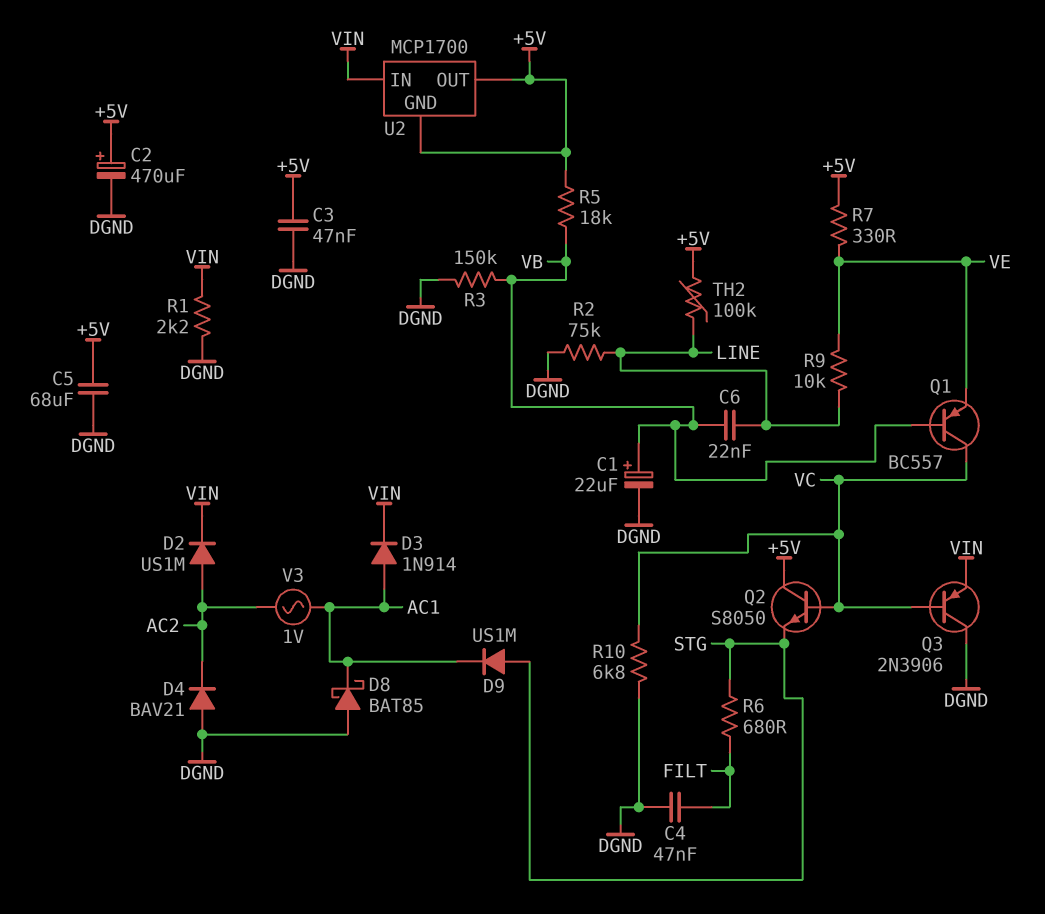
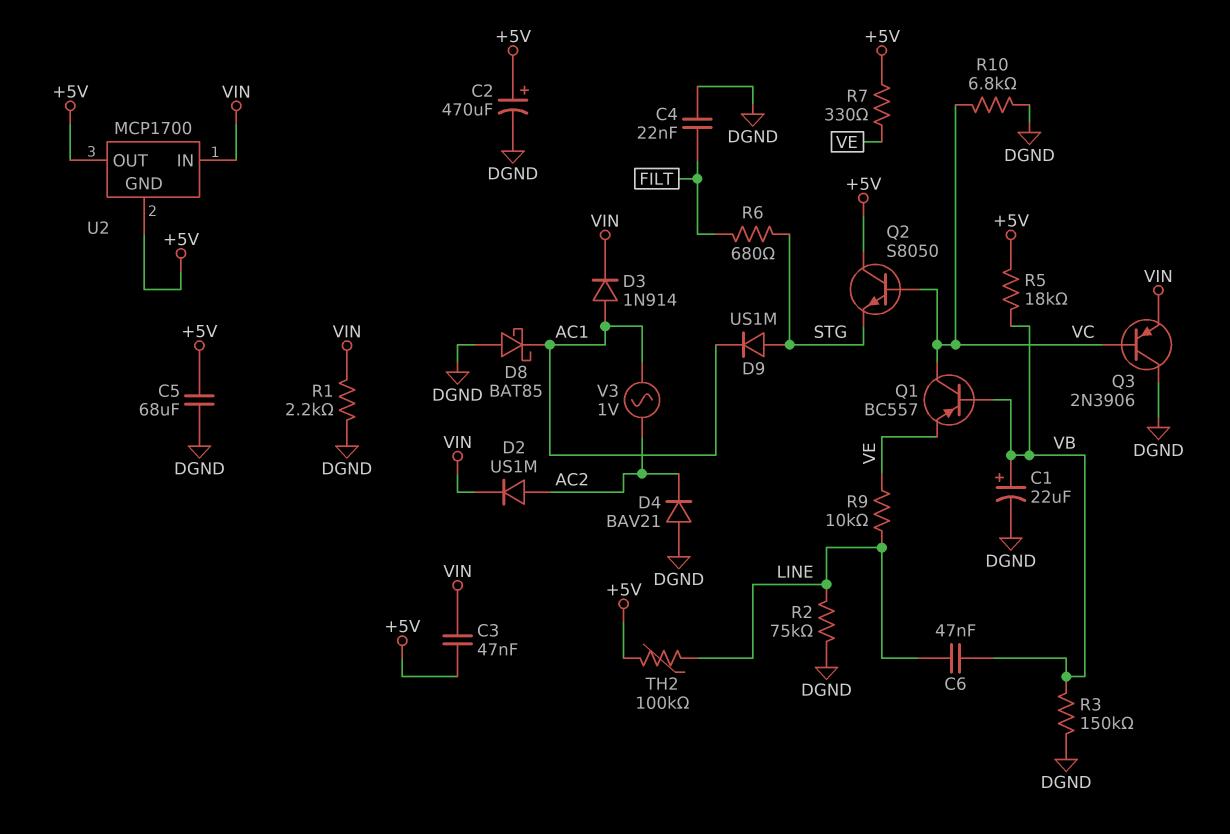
C3: 47nF (+5V, DGND) -> 47nF (+5V, VIN)
C4: 47nF (DGND, FILT) -> 22nF (DGND, FILT)
C6: 22nF (LINE, VB) -> 47nF (LINE, VB)

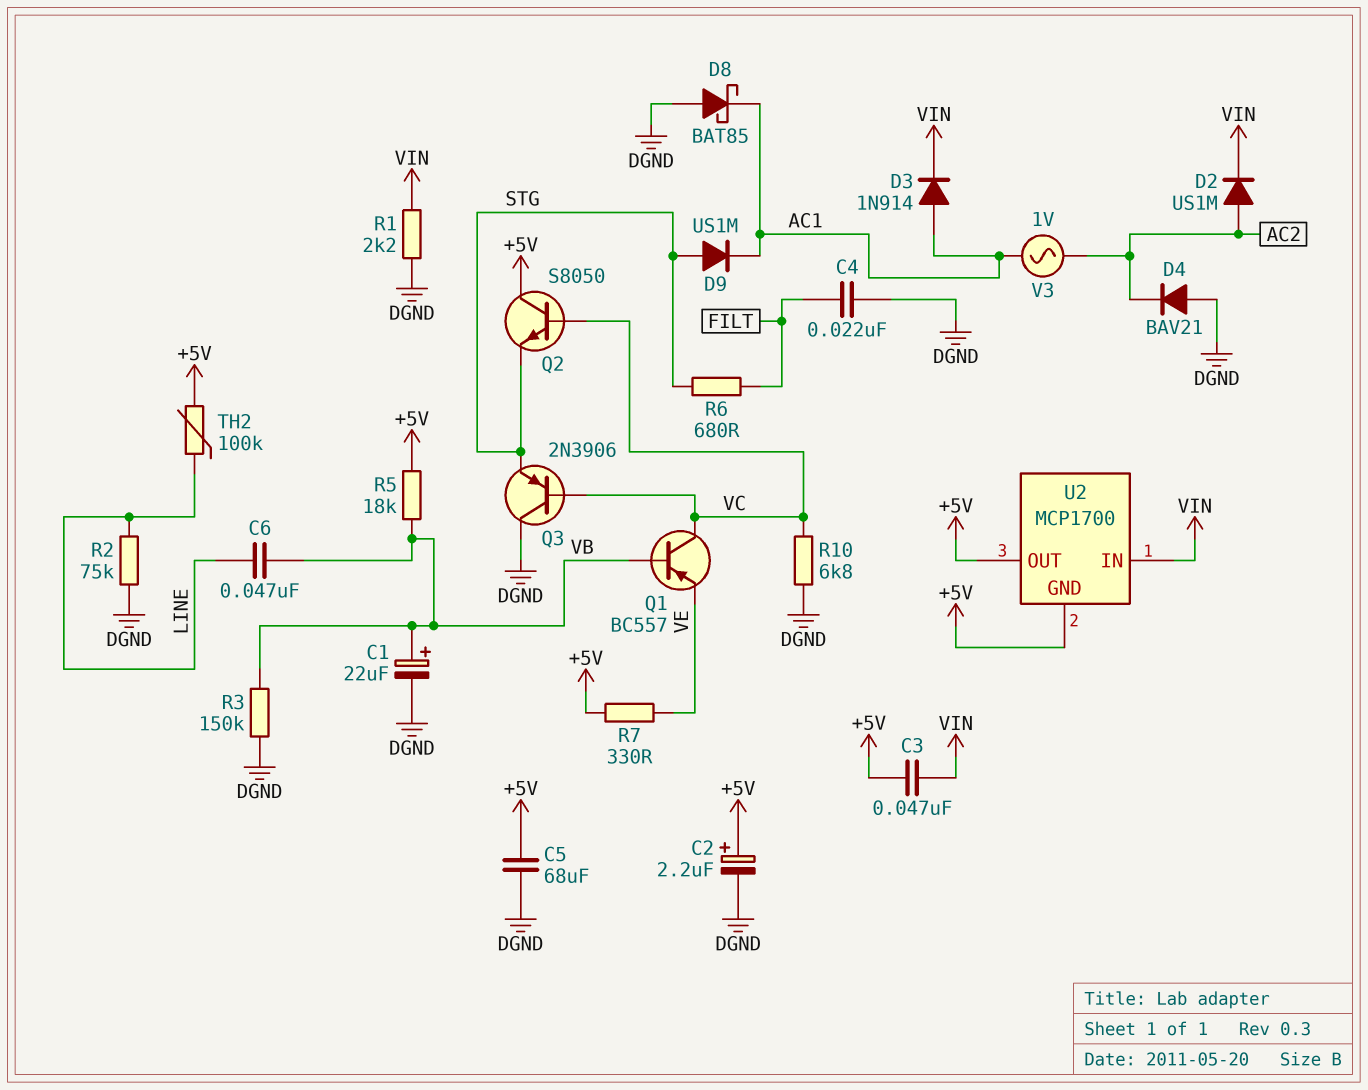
C2: 470uF (plus +5V, minus DGND) -> 2.2uF (plus +5V, minus DGND)
Q3: PNP 2N3906 (B VC, C DGND, E VIN) -> PNP 2N3906 (B VC, C DGND, E STG)
R9: 10k (LINE, VE) -> none

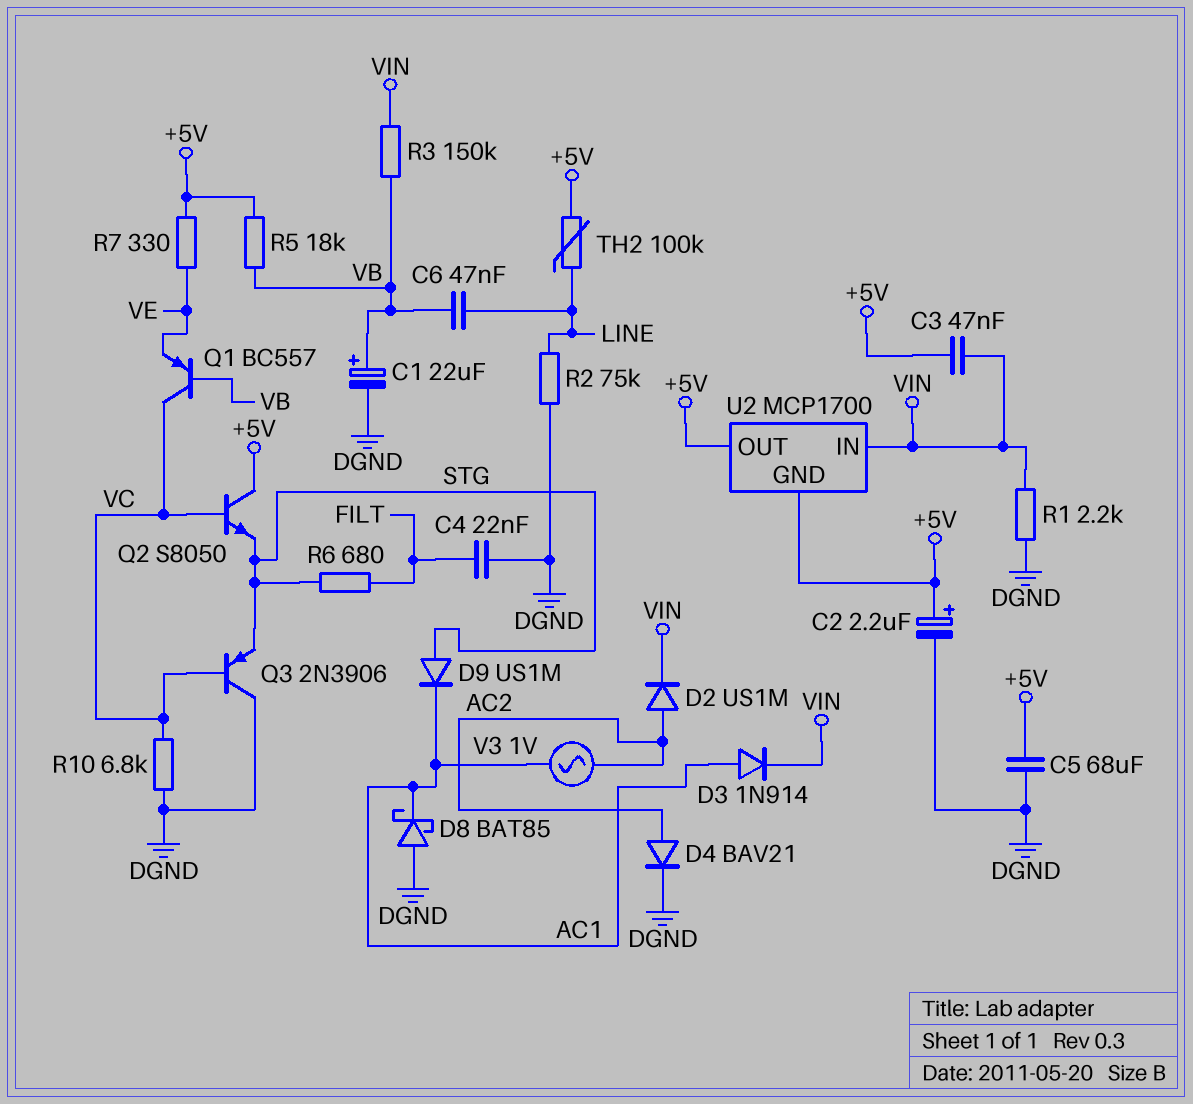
D4: diode BAV21 (A DGND, K AC2) -> diode BAV21 (A AC2, K DGND)
R3: 150k (DGND, VB) -> 150k (VB, VIN)

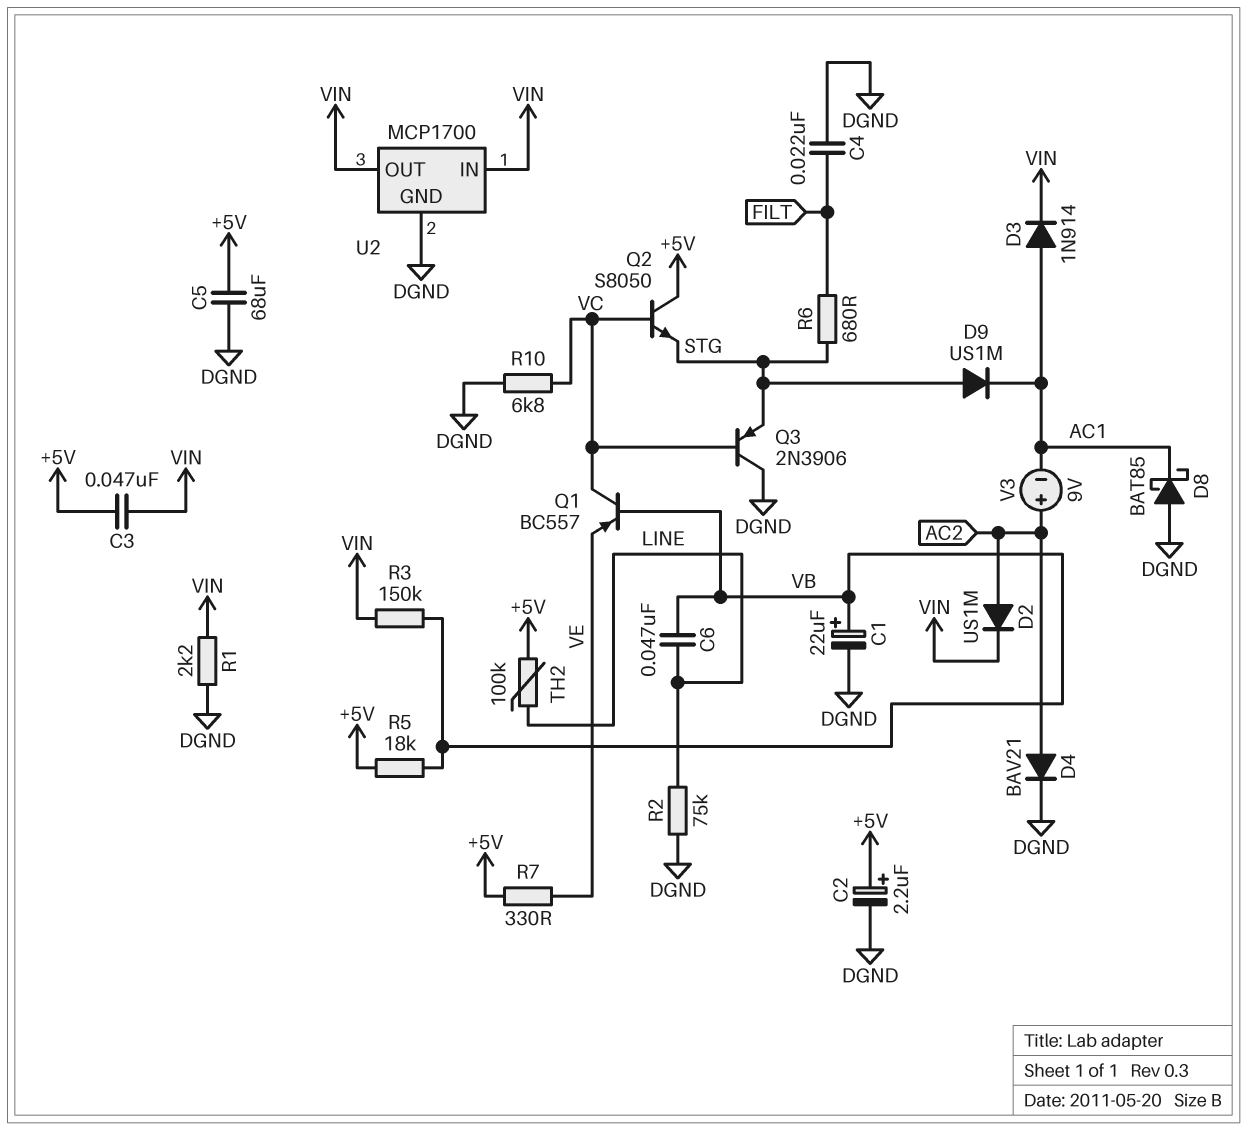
U2 pin GND: +5V -> DGND
U2 pin OUT: +5V -> VIN
V3: AC 1V (AC1, AC2) -> 9V (plus AC2, minus AC1)

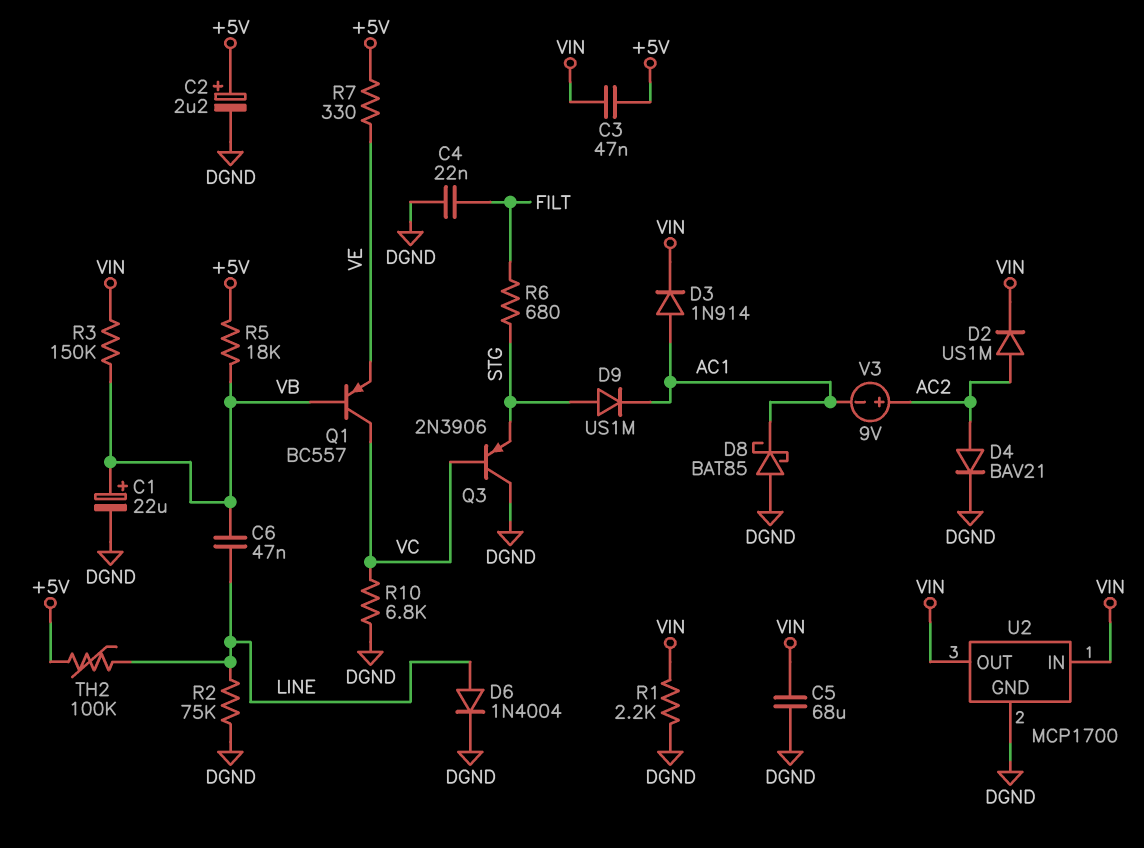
C5: 68uF (+5V, DGND) -> 68uF (DGND, VIN)
D6: none -> diode 1N4004 (A LINE, K DGND)
Q2: NPN S8050 (B VC, C +5V, E STG) -> none

